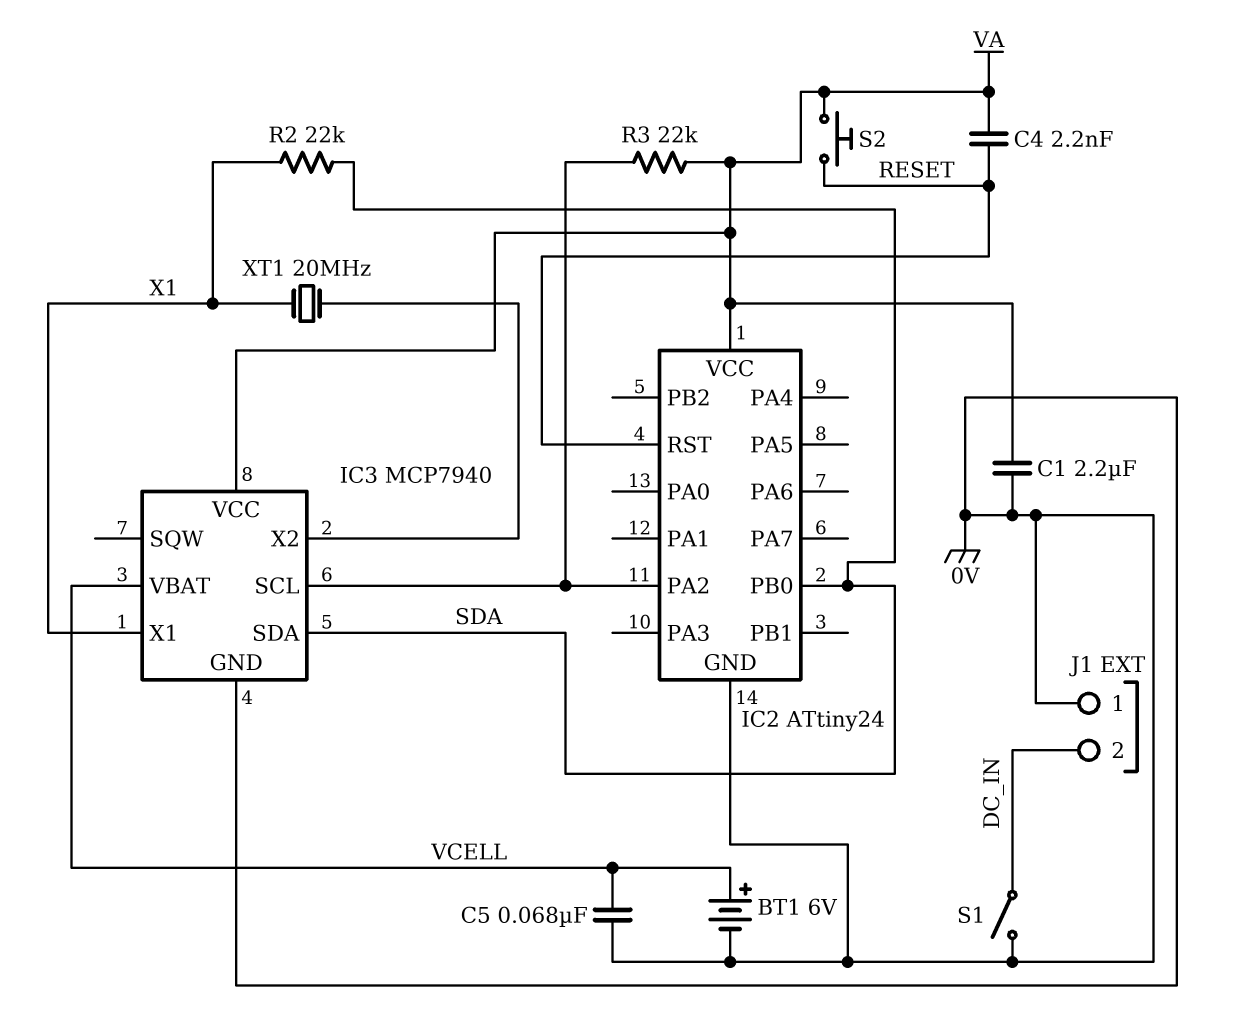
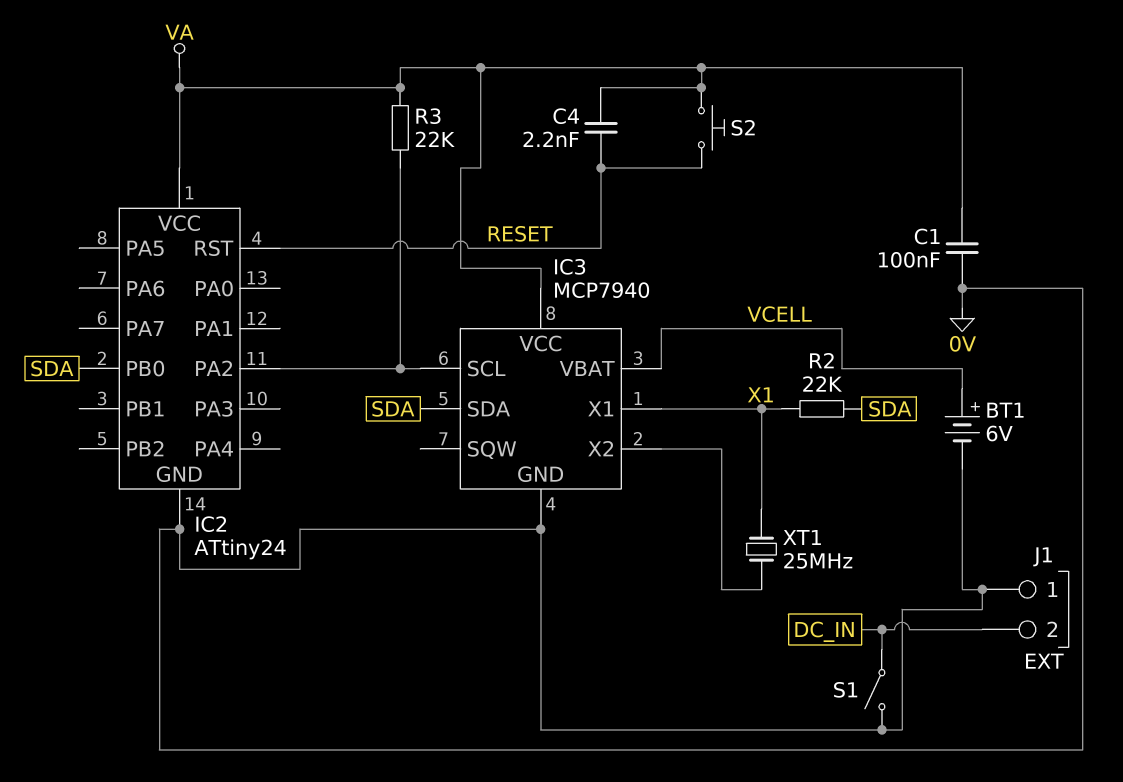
C1: 2.2uF (0V, VA) -> 100nF (0V, VA)
C5: 68nF (0V, VCELL) -> none
XT1: 20MHz (IC3/X2, X1) -> 25MHz (IC3/X2, X1)

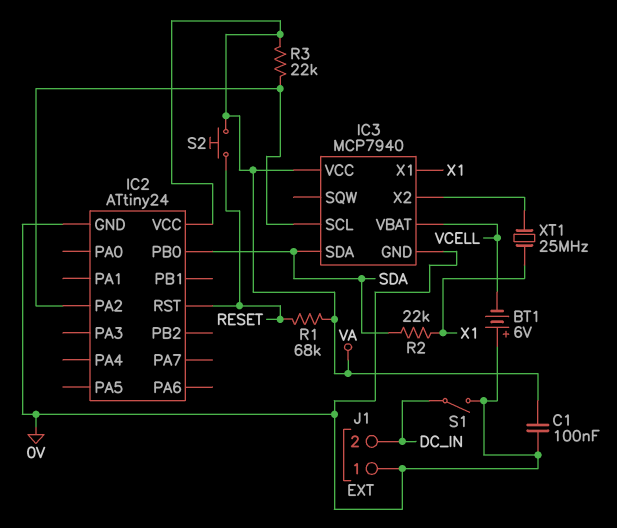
BT1: 6V (plus VCELL, minus 0V) -> 6V (plus 0V, minus VCELL)
C4: 2.2nF (RESET, VA) -> none
R1: none -> 68k (RESET, VA)

